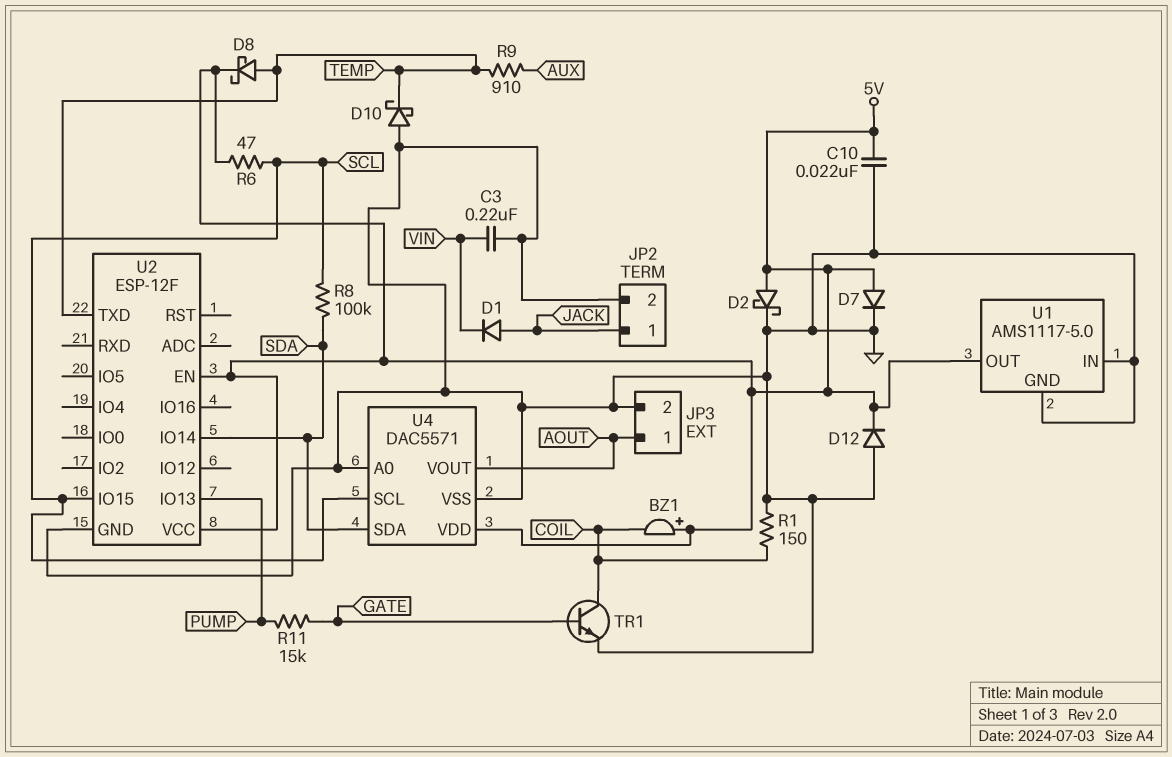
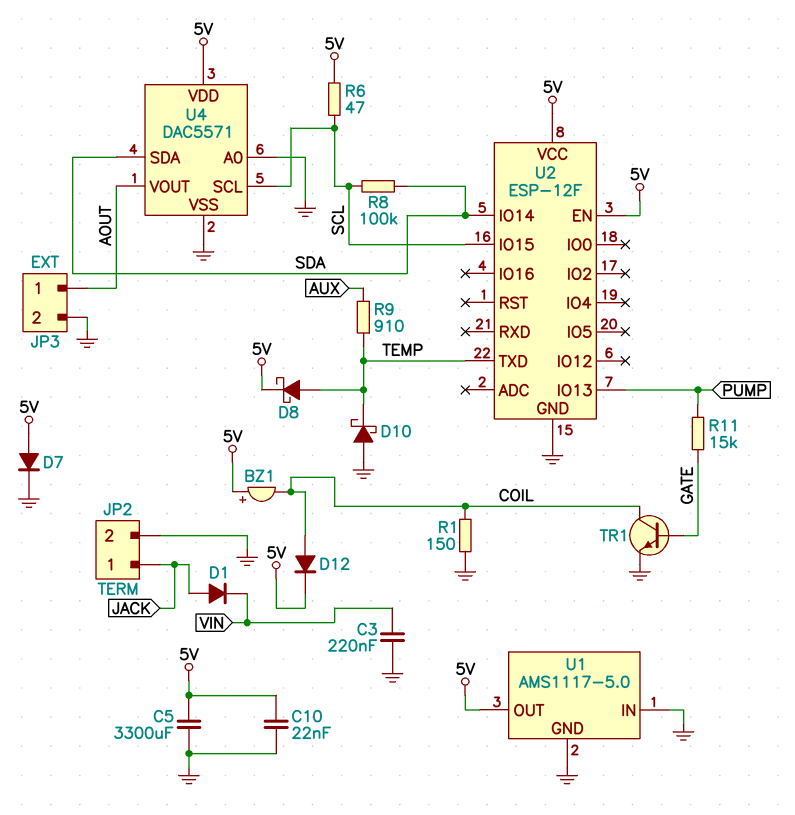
C5: none -> 3300uF (5V, GND)
D2: schottky (A 5V, K GND) -> none
D12: diode (A GND, K 5V) -> diode (A COIL, K 5V)

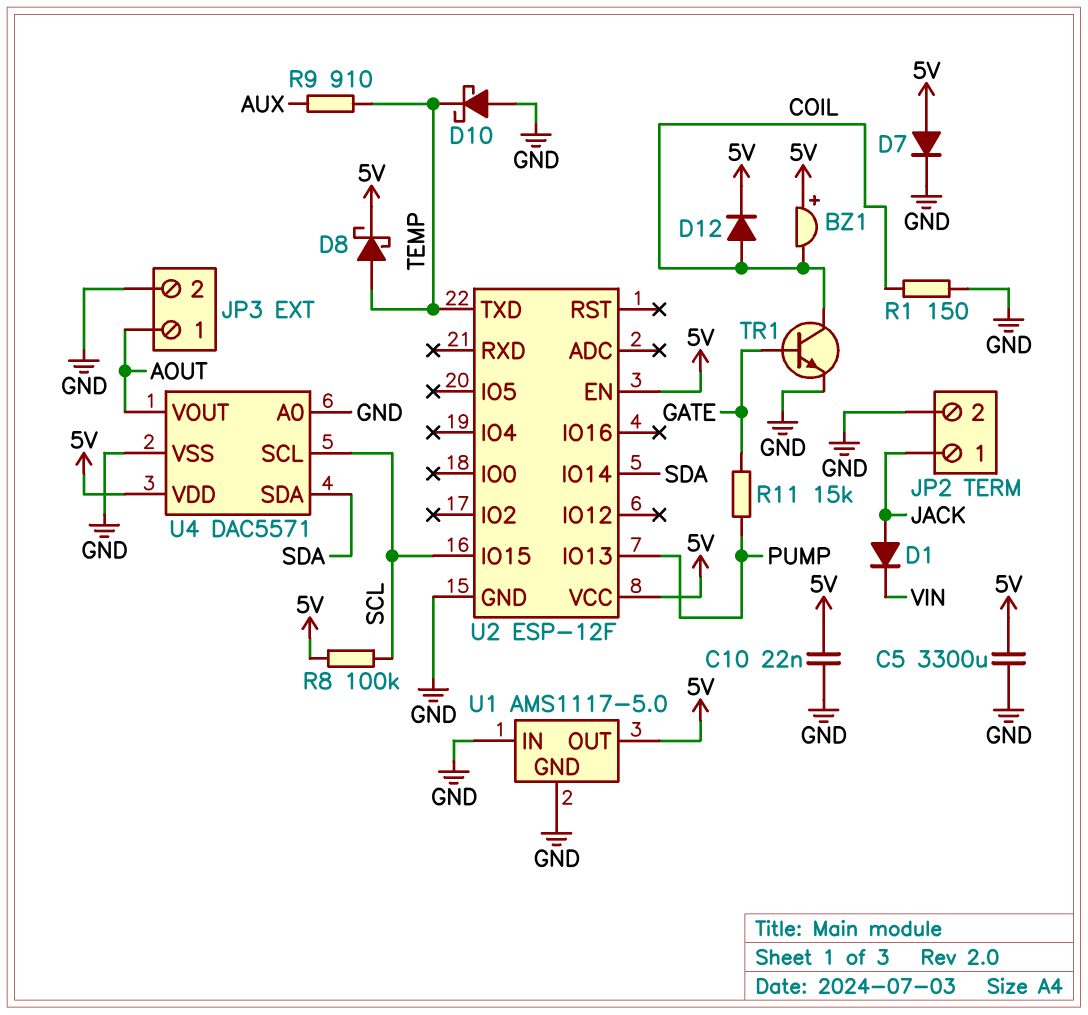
C3: 220nF (GND, VIN) -> none
R6: 47 (5V, SCL) -> none
R8: 100k (SCL, SDA) -> 100k (5V, SCL)

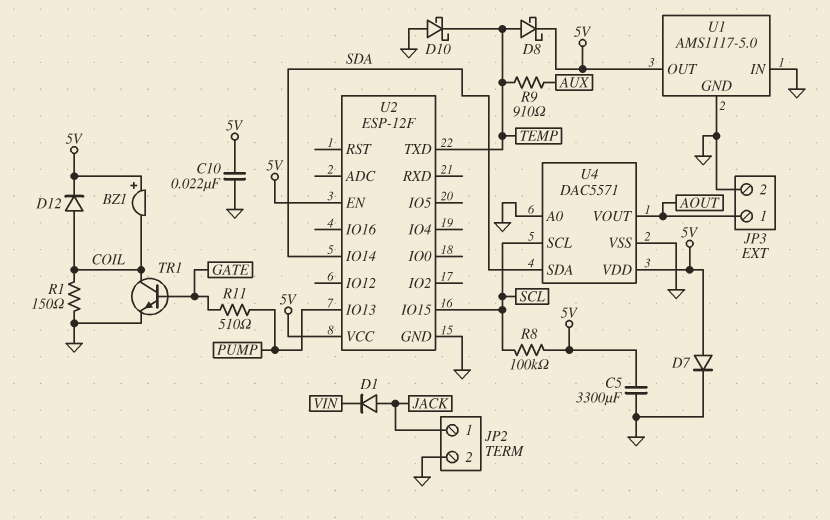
R11: 15k (GATE, PUMP) -> 510 (GATE, PUMP)

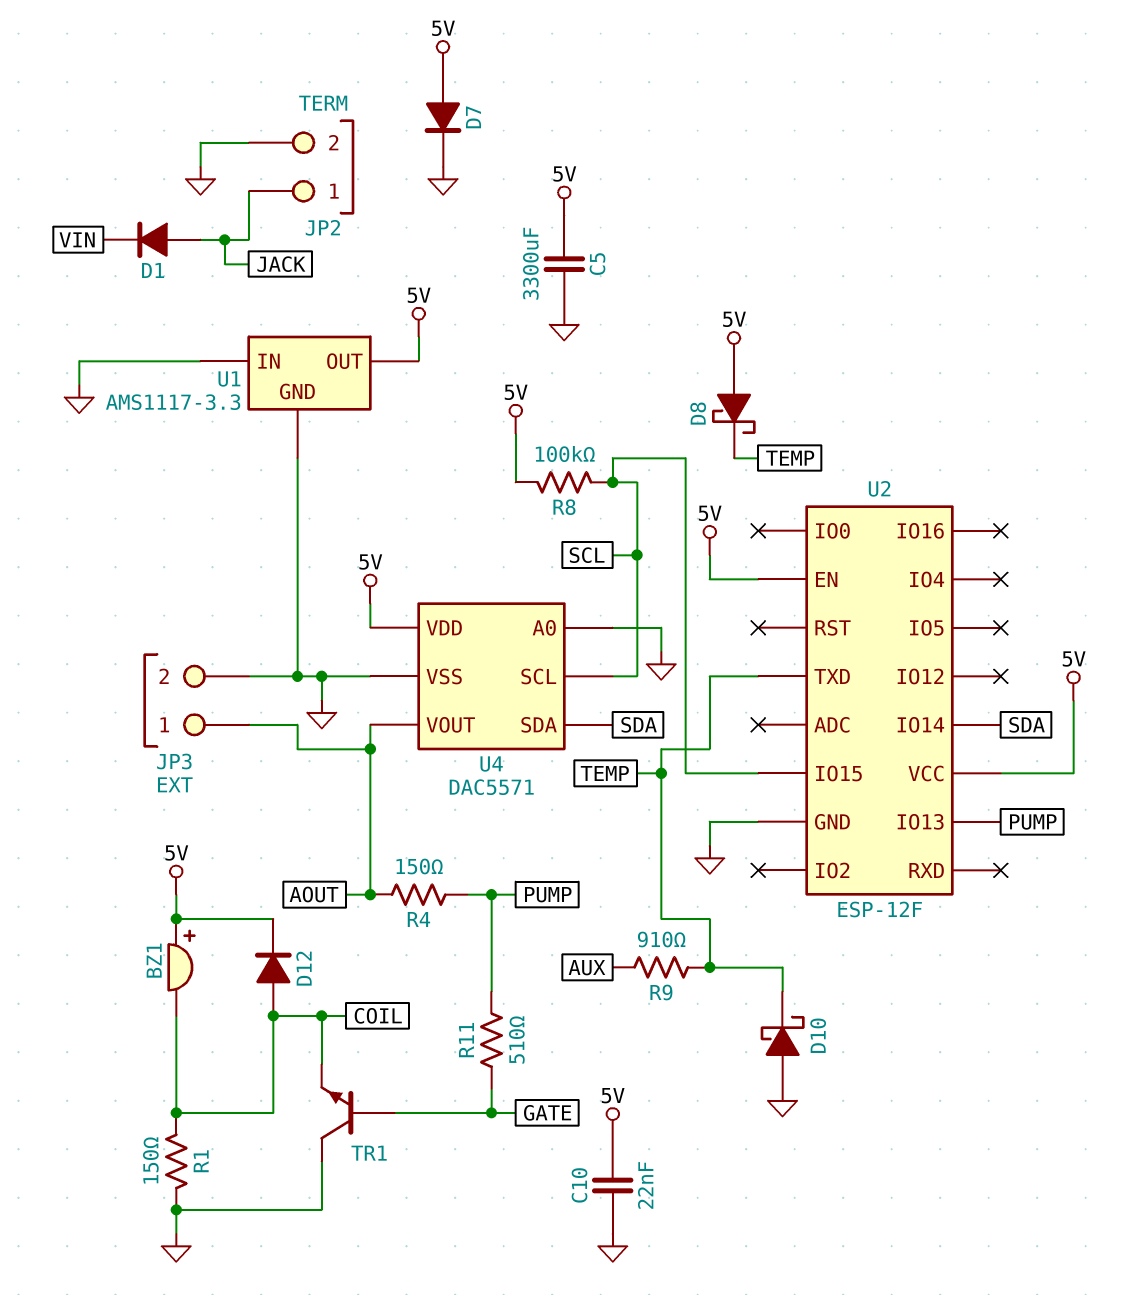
D8: schottky (A TEMP, K 5V) -> schottky (A 5V, K TEMP)
R4: none -> 150 (AOUT, PUMP)
TR1: NPN (B GATE, C COIL, E GND) -> NPN (B GATE, C GND, E COIL)
U1: AMS1117-5.0 -> AMS1117-3.3

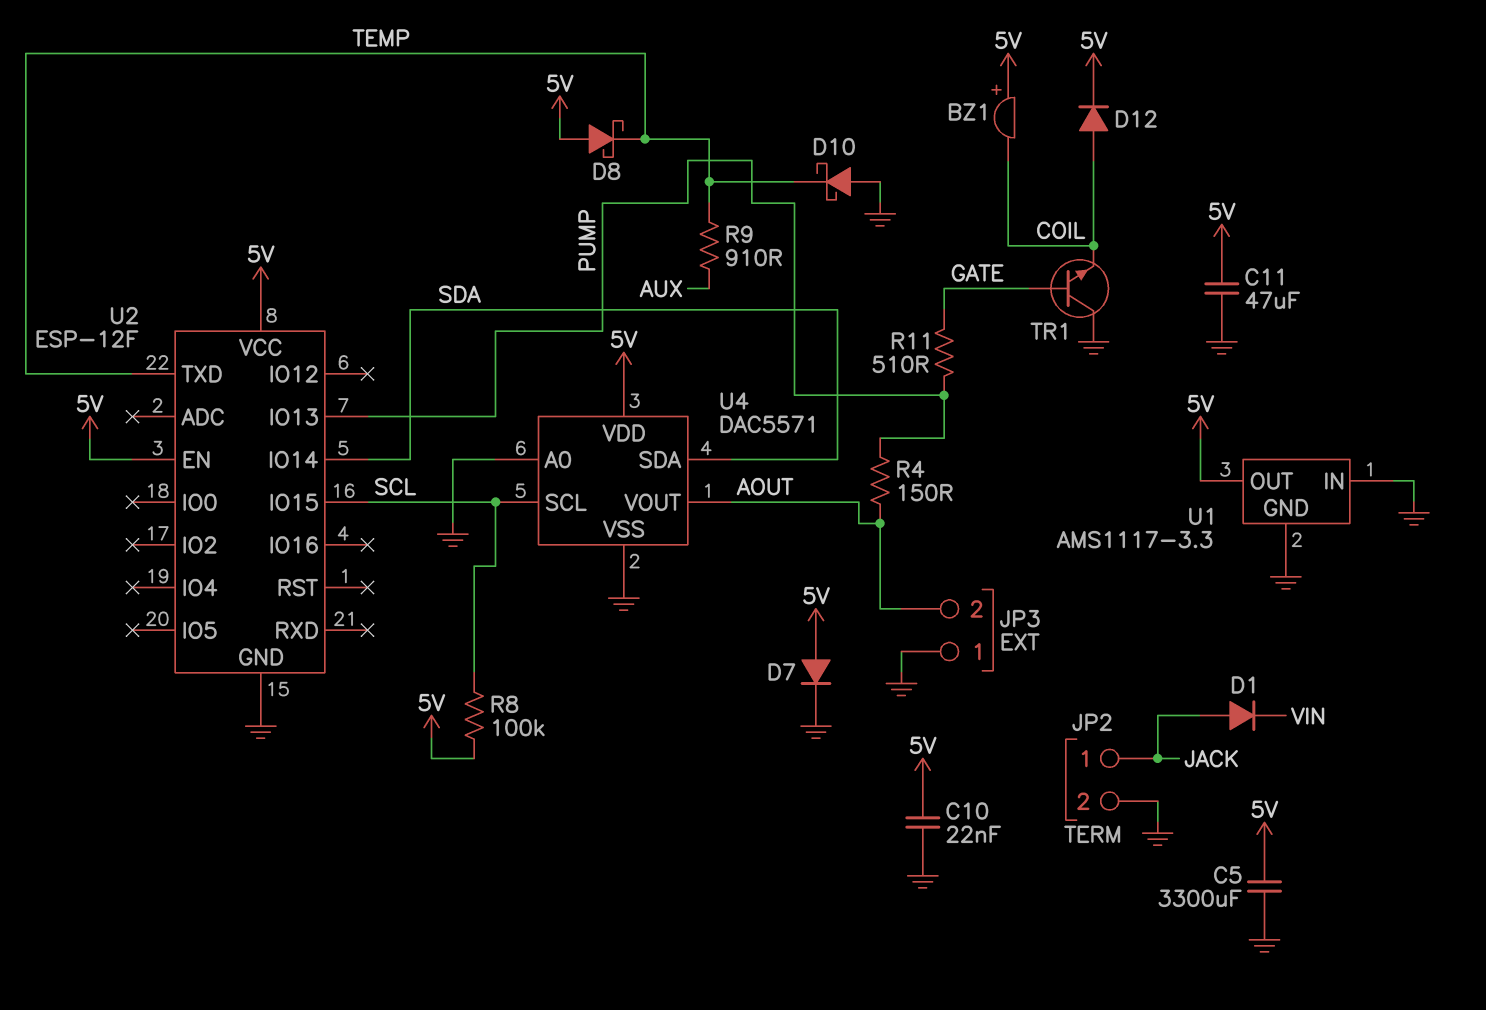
C11: none -> 47uF (5V, GND)
JP3 pin 1: AOUT -> GND
JP3 pin 2: GND -> AOUT
R1: 150 (COIL, GND) -> none

